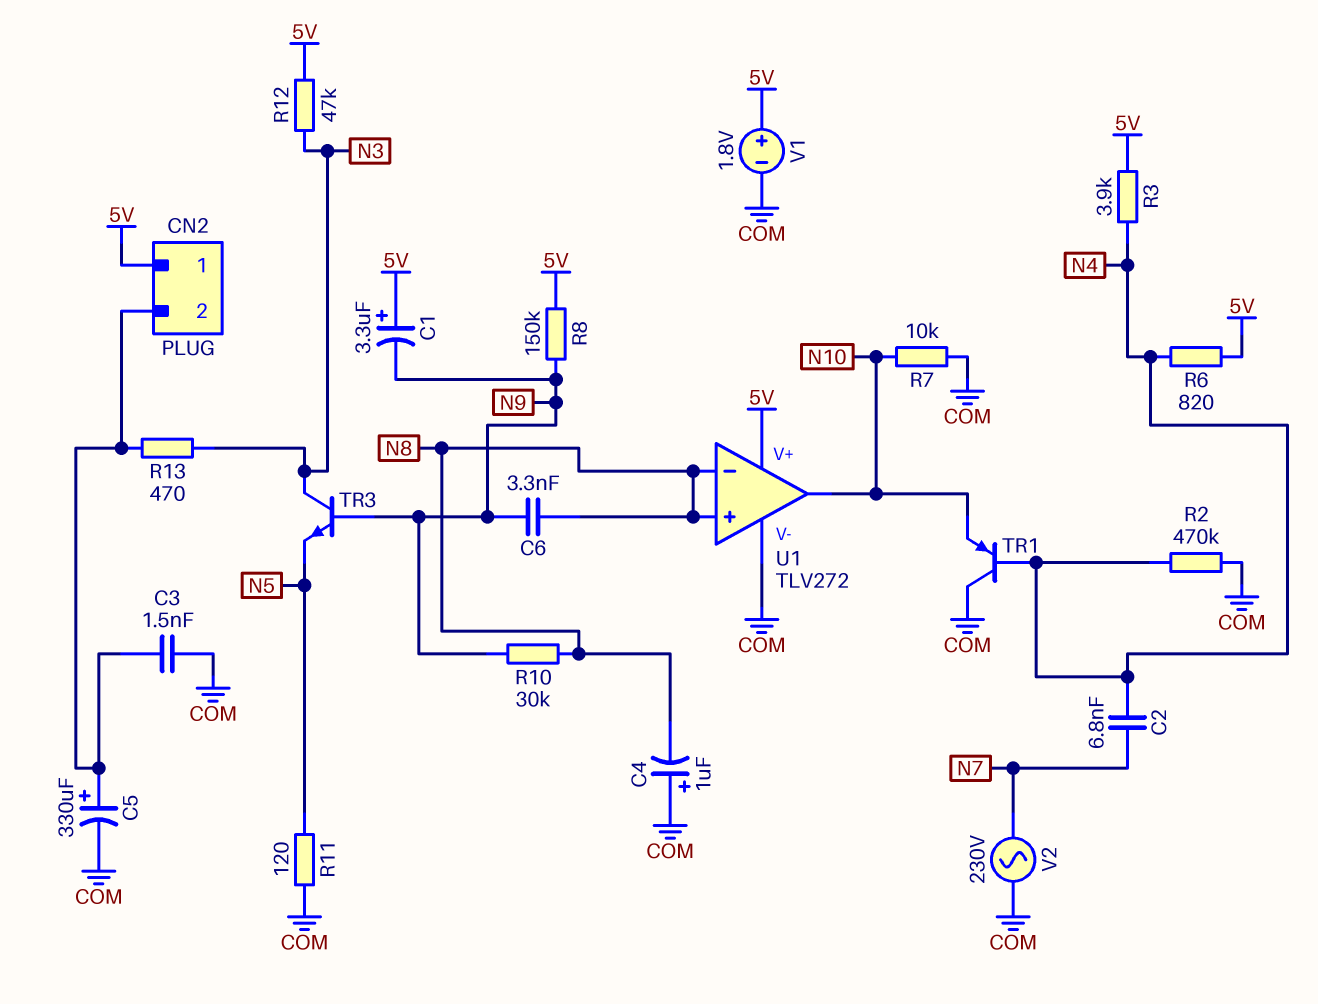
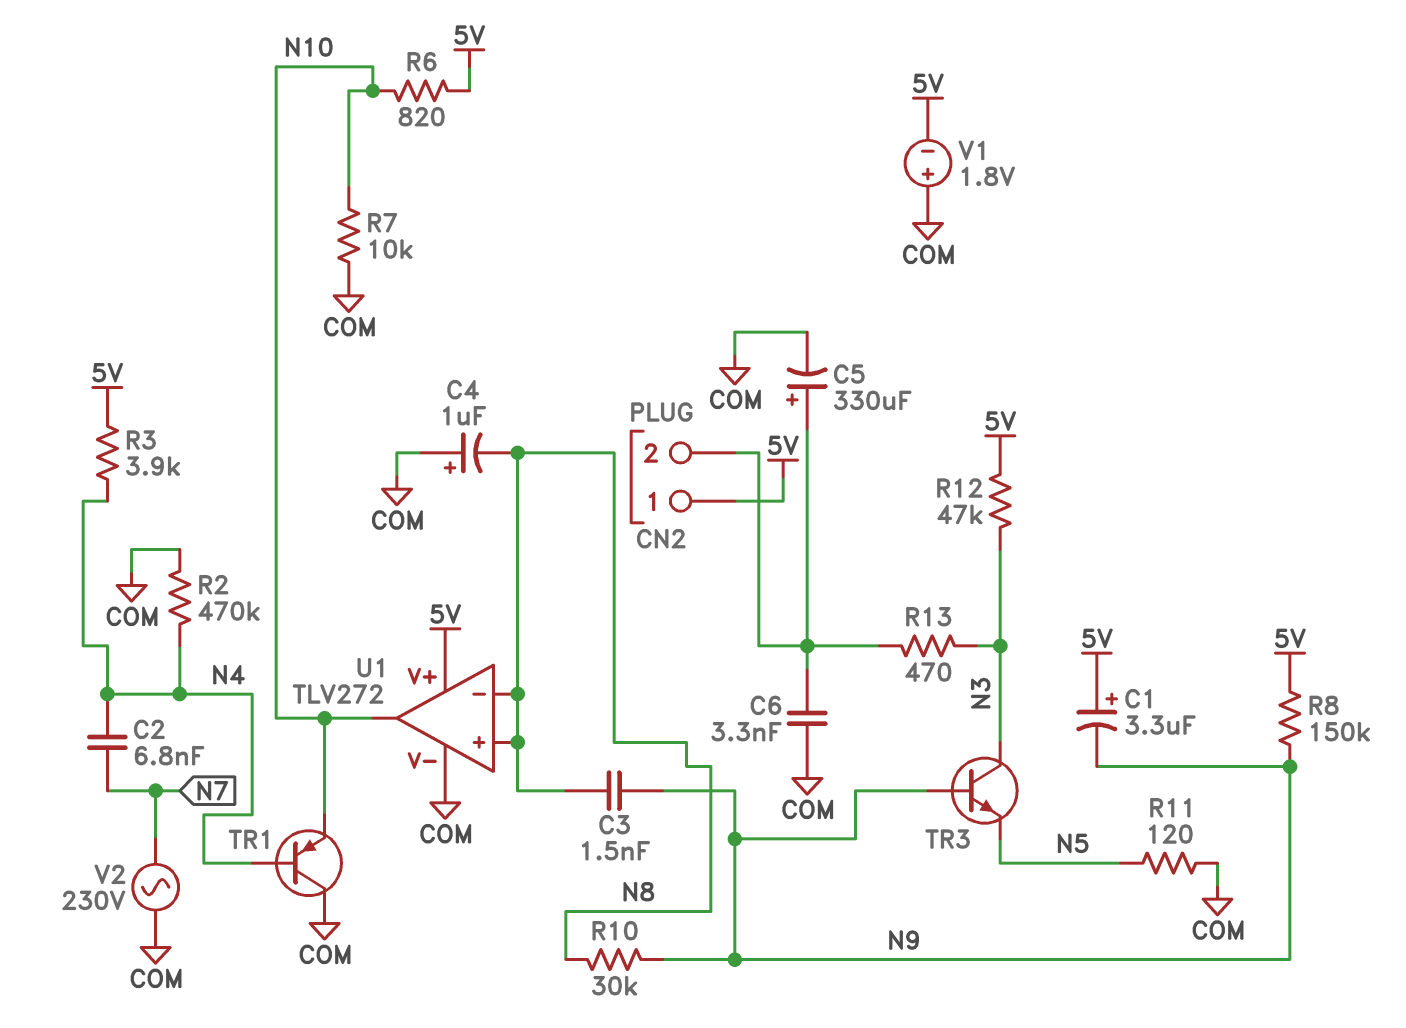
C3: 1.5nF (CN2/2, COM) -> 1.5nF (N8, N9)
C6: 3.3nF (N8, N9) -> 3.3nF (CN2/2, COM)
R6: 820 (5V, N4) -> 820 (5V, N10)
V1: 1.8V (plus 5V, minus COM) -> 1.8V (plus COM, minus 5V)

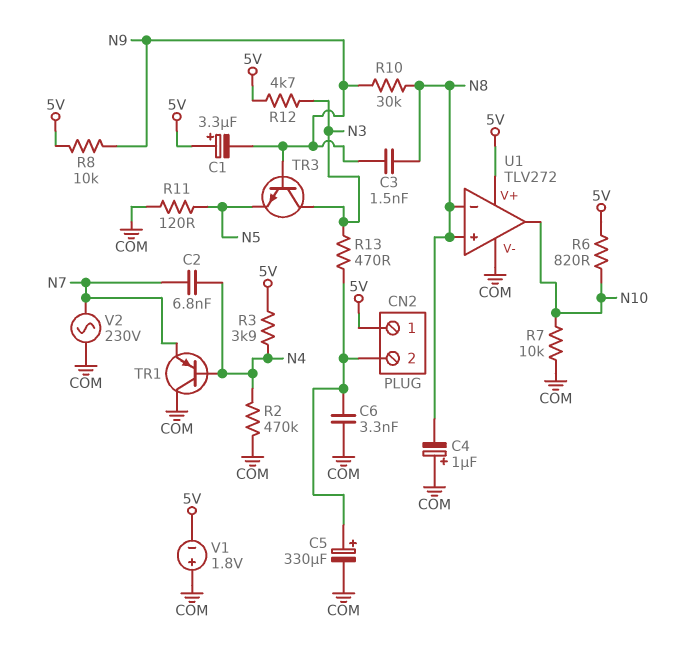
R8: 150k (5V, N9) -> 10k (5V, N9)
R12: 47k (5V, N3) -> 4.7k (5V, N3)
TR1: PNP (B N4, C COM, E N10) -> PNP (B N4, C COM, E N7)

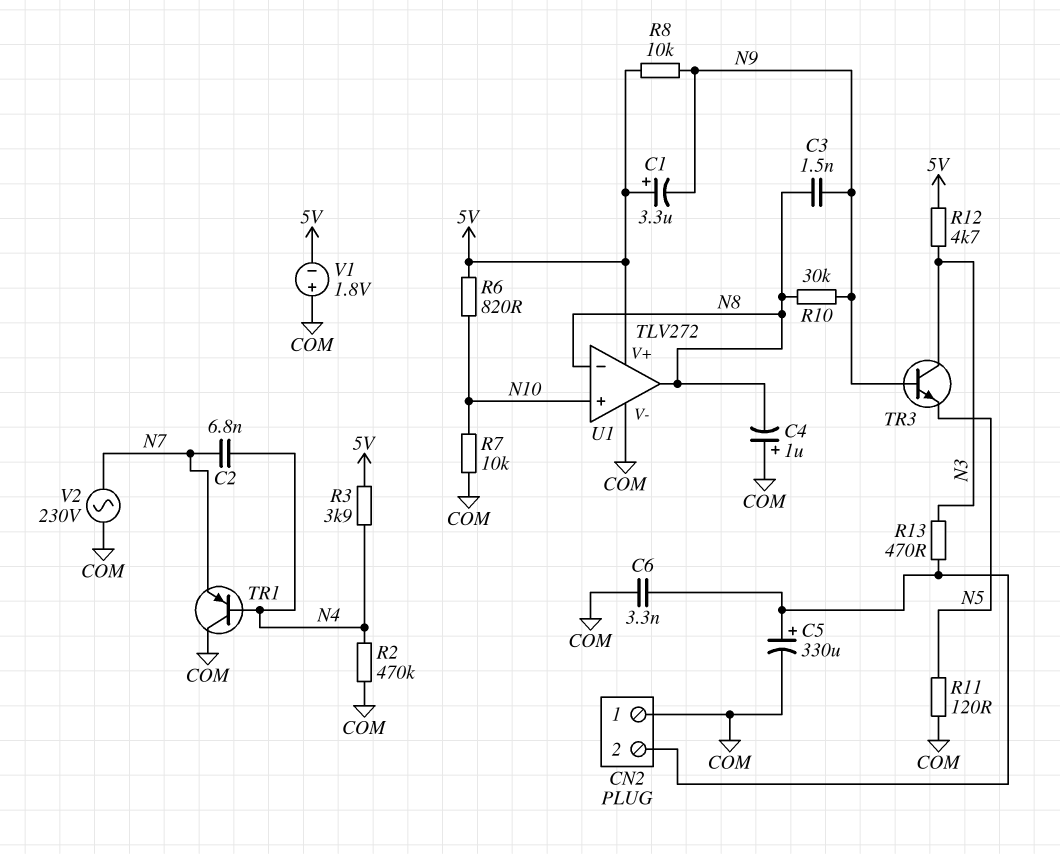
CN2 pin 1: 5V -> COM
U1 pin in+: N8 -> N10
U1 pin out: N10 -> N8

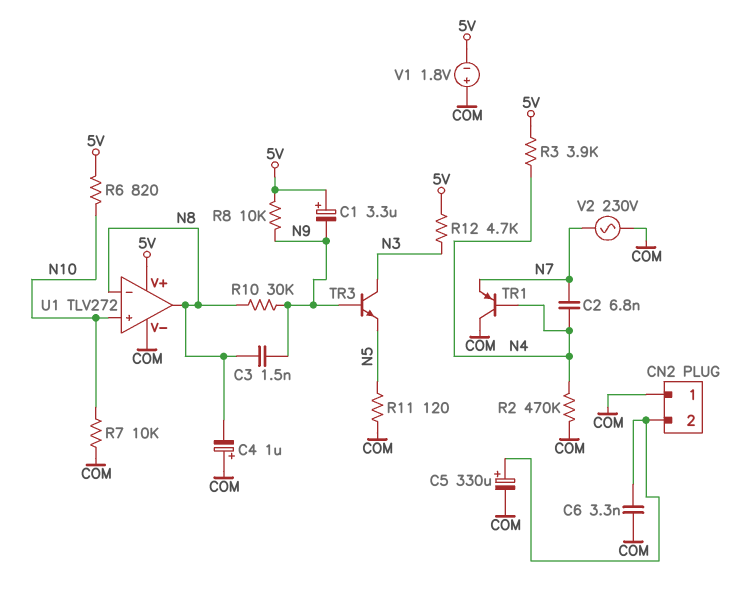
R13: 470 (CN2/2, N3) -> none

